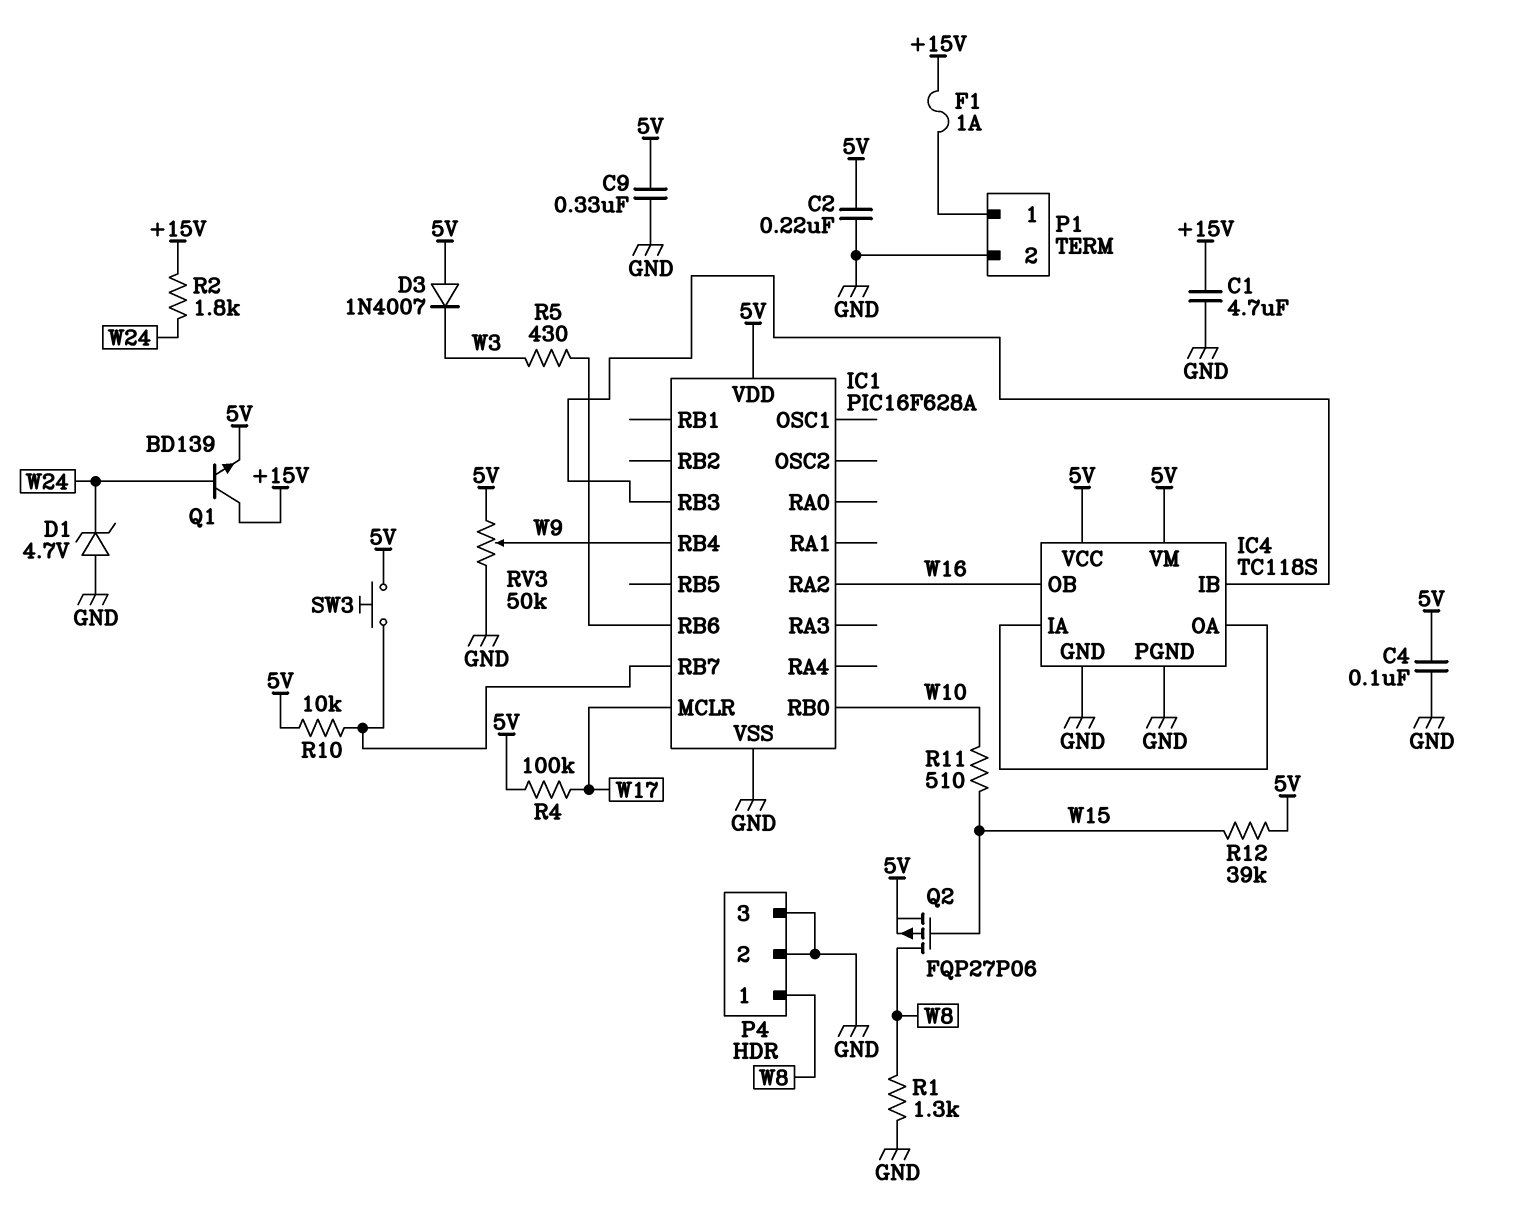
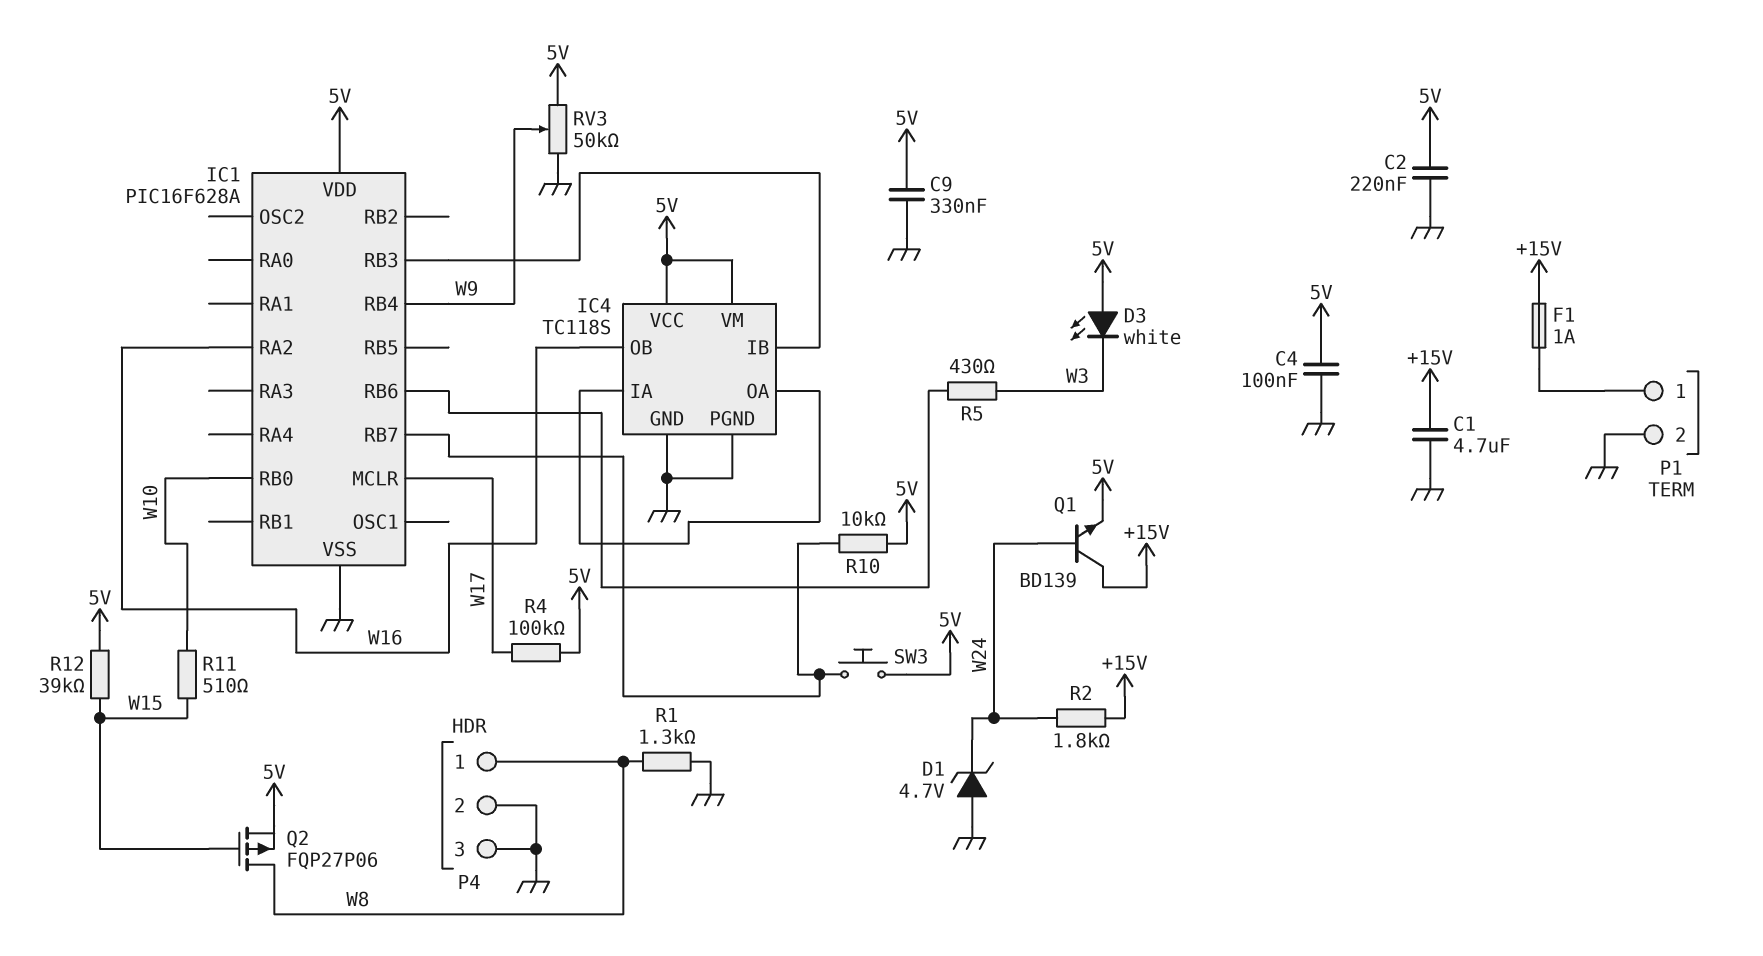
D3: diode 1N4007 (A 5V, K W3) -> LED white (A 5V, K W3)

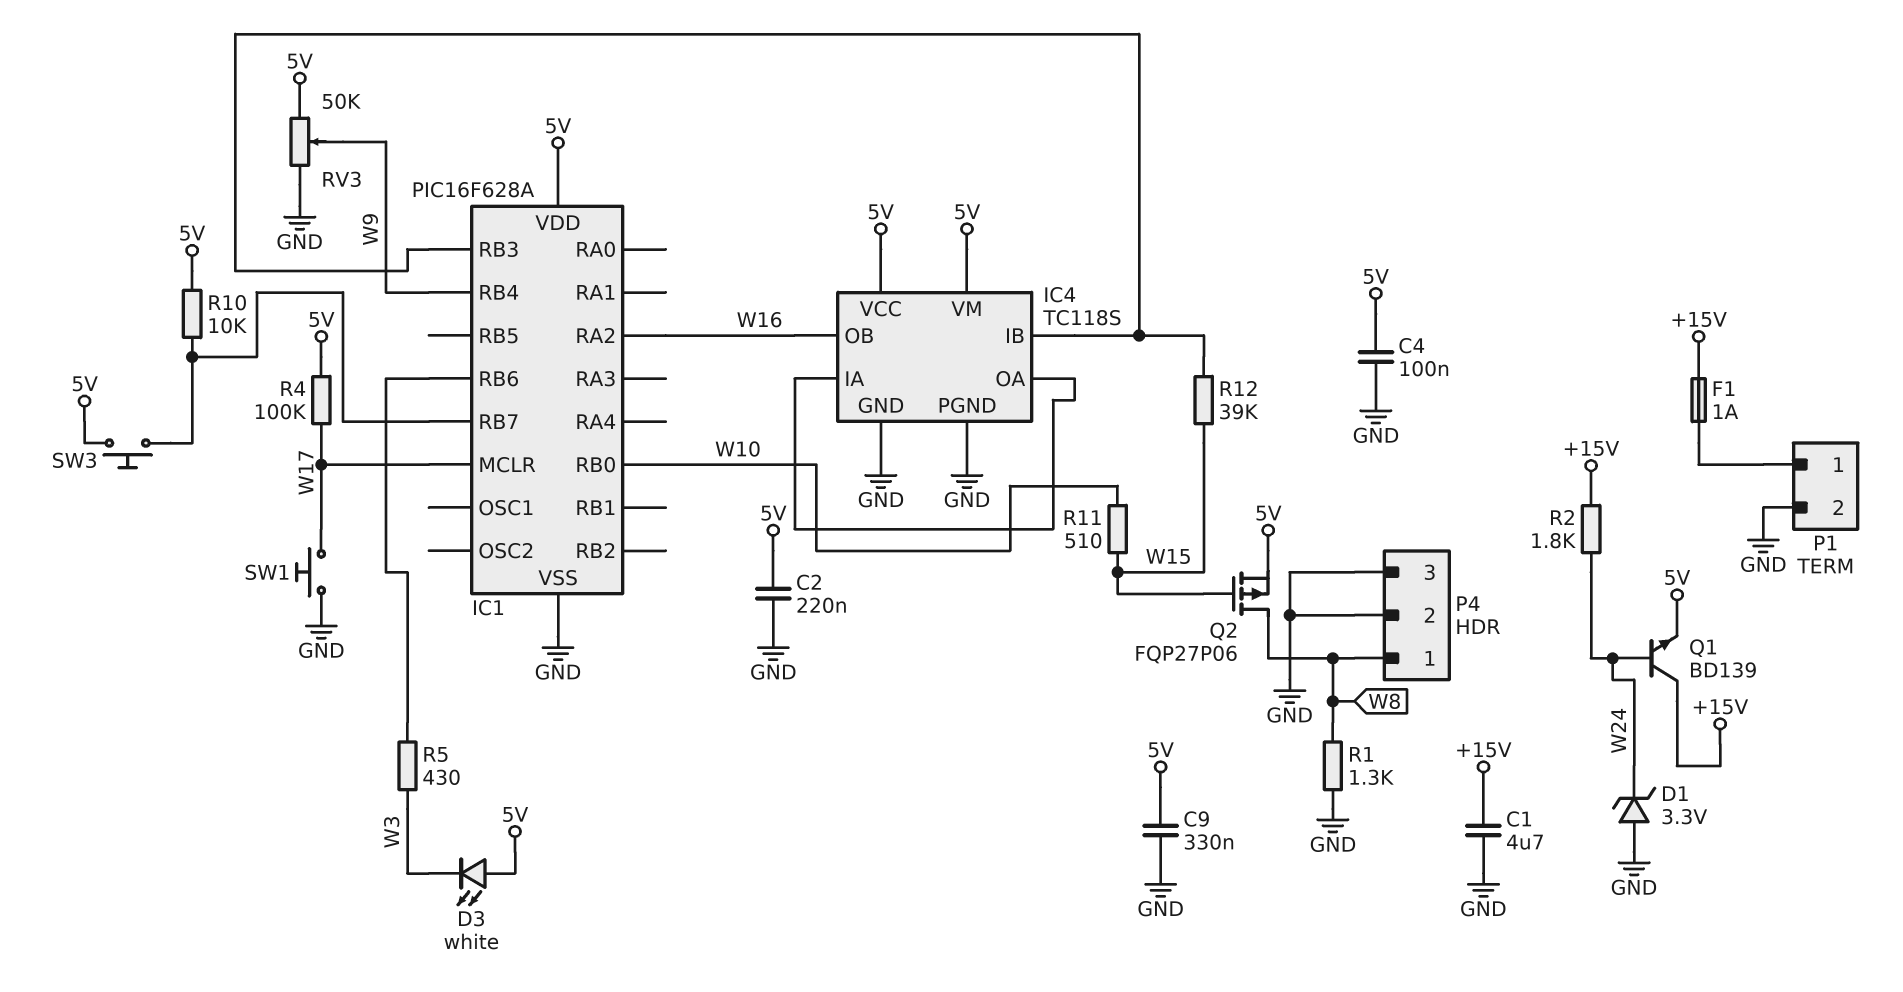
D1: zener 4.7V (A GND, K W24) -> zener 3.3V (A GND, K W24)
R12: 39k (5V, W15) -> 39k (IC1/RB3, W15)
SW1: none -> button (GND, W17)

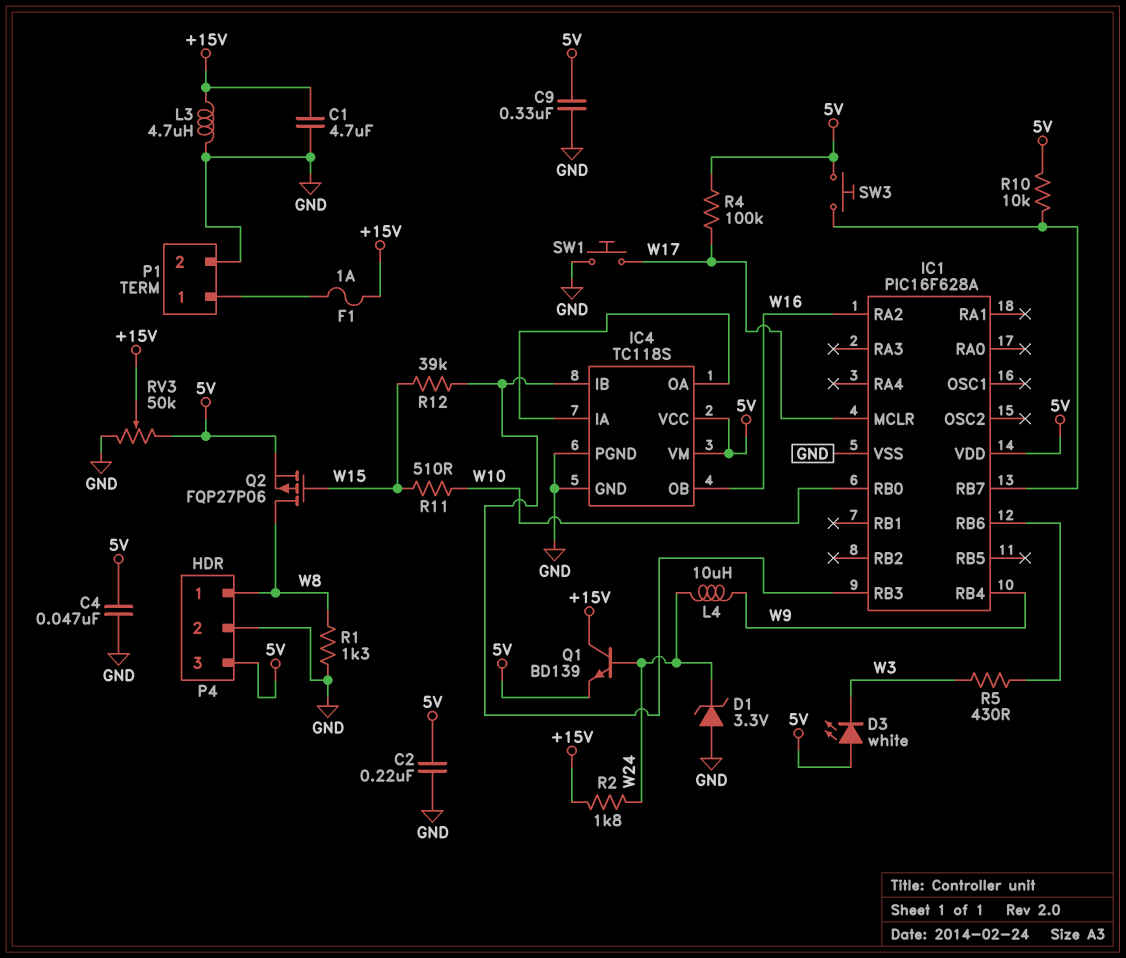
C4: 100nF (5V, GND) -> 47nF (5V, GND)
L3: none -> 4.7uH (+15V, GND)
L4: none -> 10uH (W9, W24)
P4 pin 3: GND -> 5V
RV3: 50k (5V, GND, wiper W9) -> 50k (5V, GND, wiper +15V)

